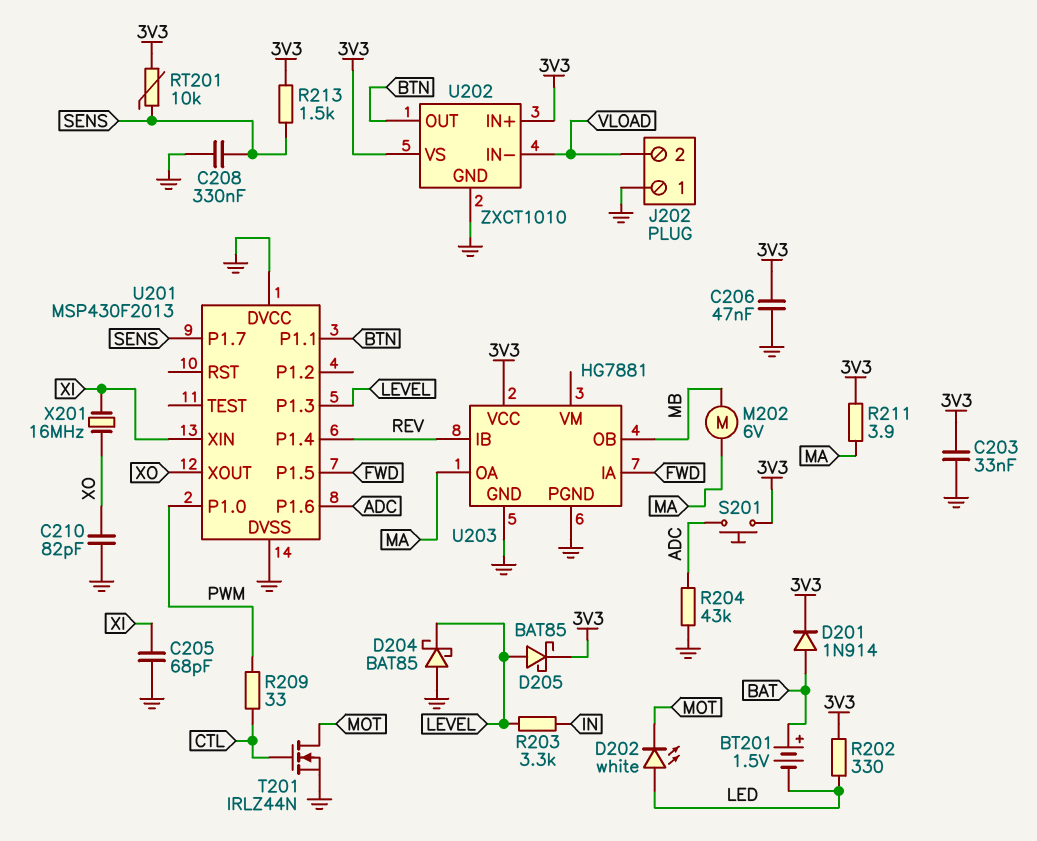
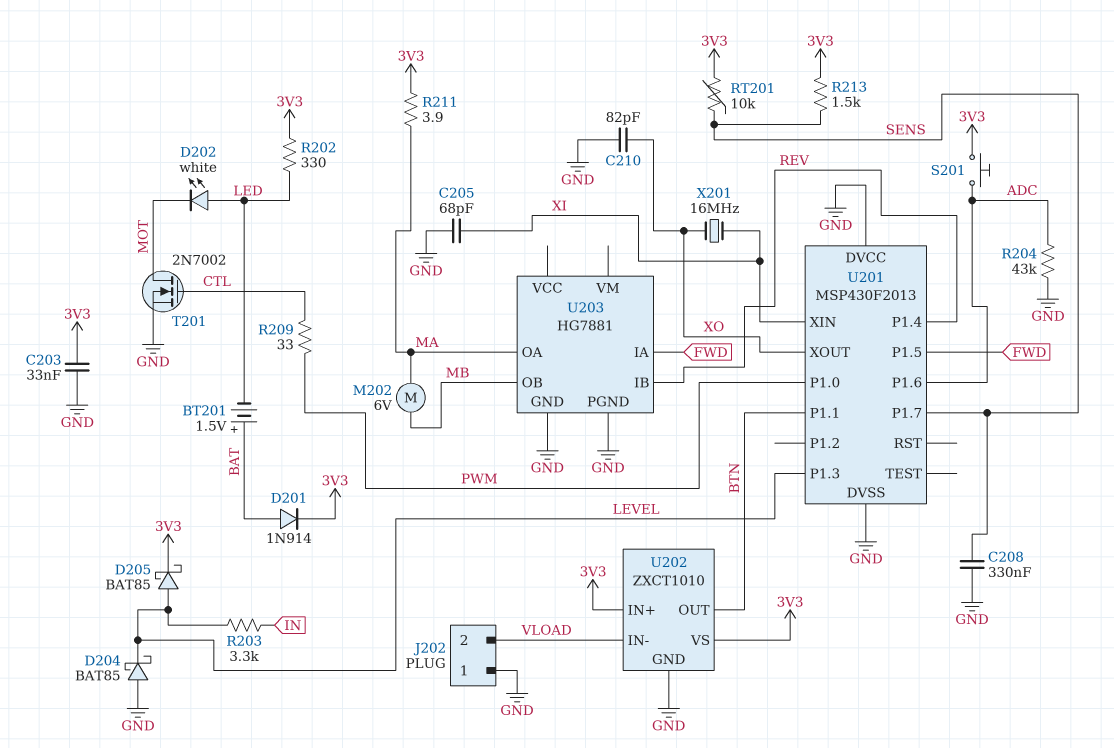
C206: 47nF (3V3, GND) -> none
T201: NMOS IRLZ44N (G CTL, D MOT, S GND) -> NMOS 2N7002 (G CTL, D MOT, S GND)
U203 pin VCC: 3V3 -> none

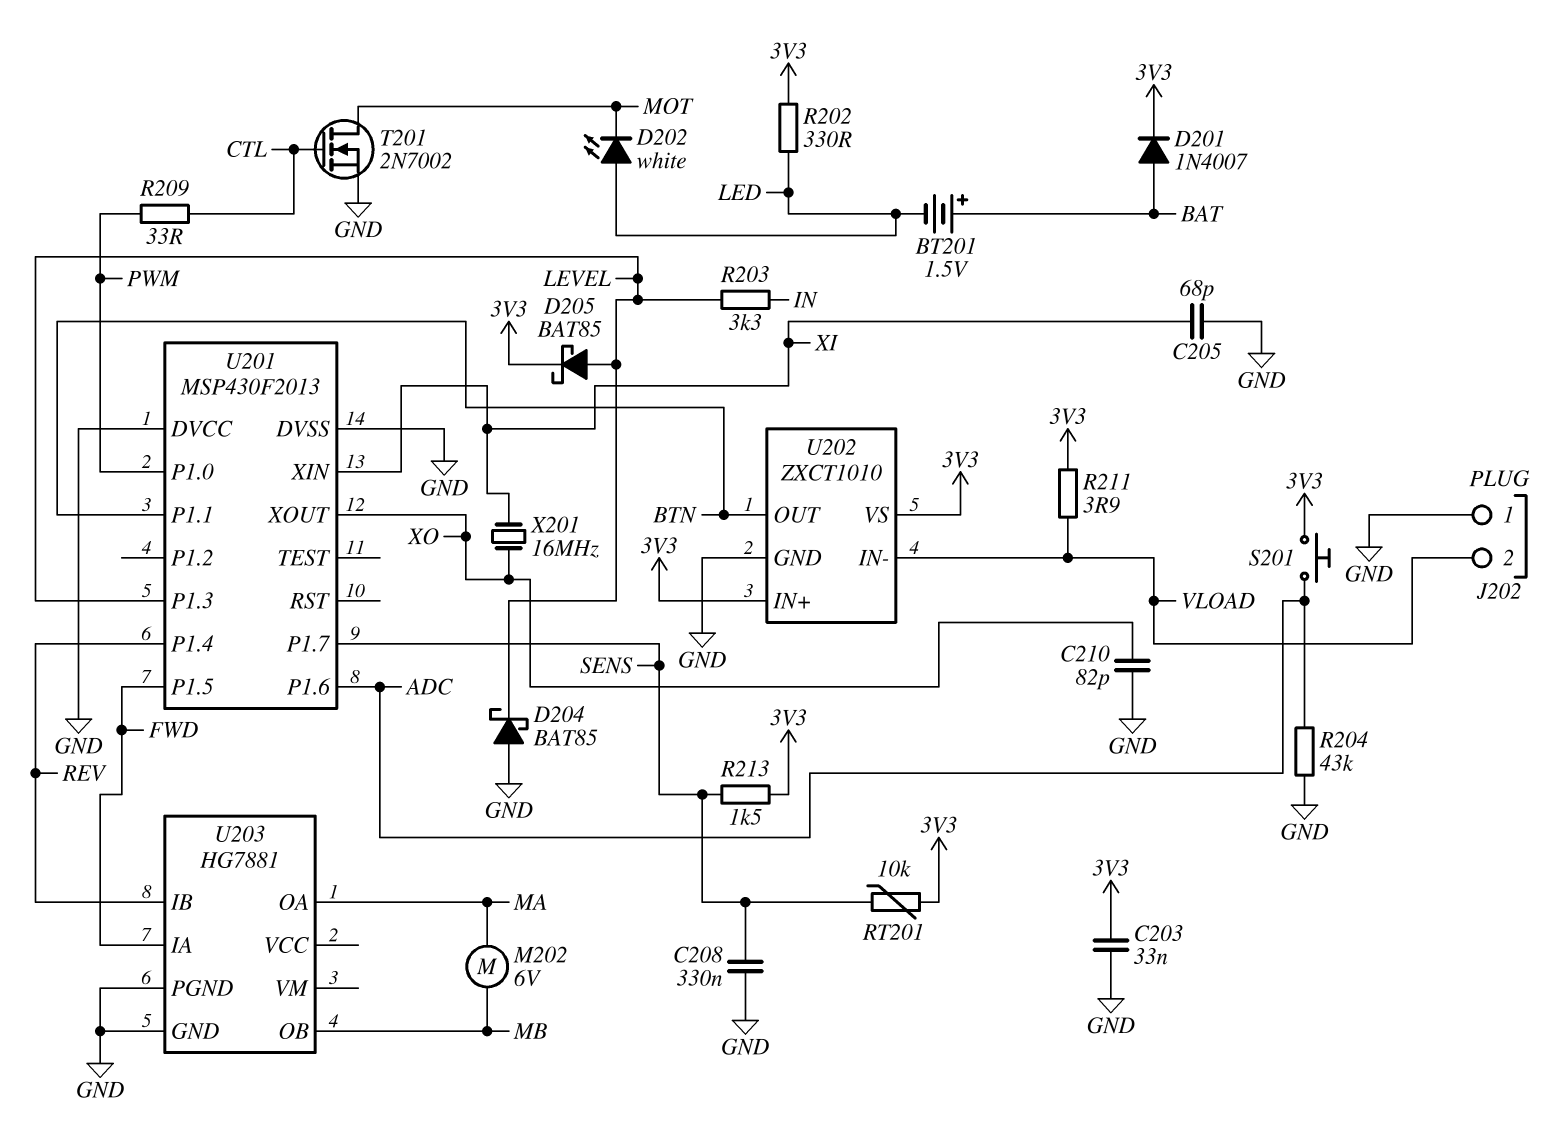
D201: diode 1N914 (A BAT, K 3V3) -> diode 1N4007 (A BAT, K 3V3)
R211: 3.9 (3V3, MA) -> 3.9 (3V3, VLOAD)

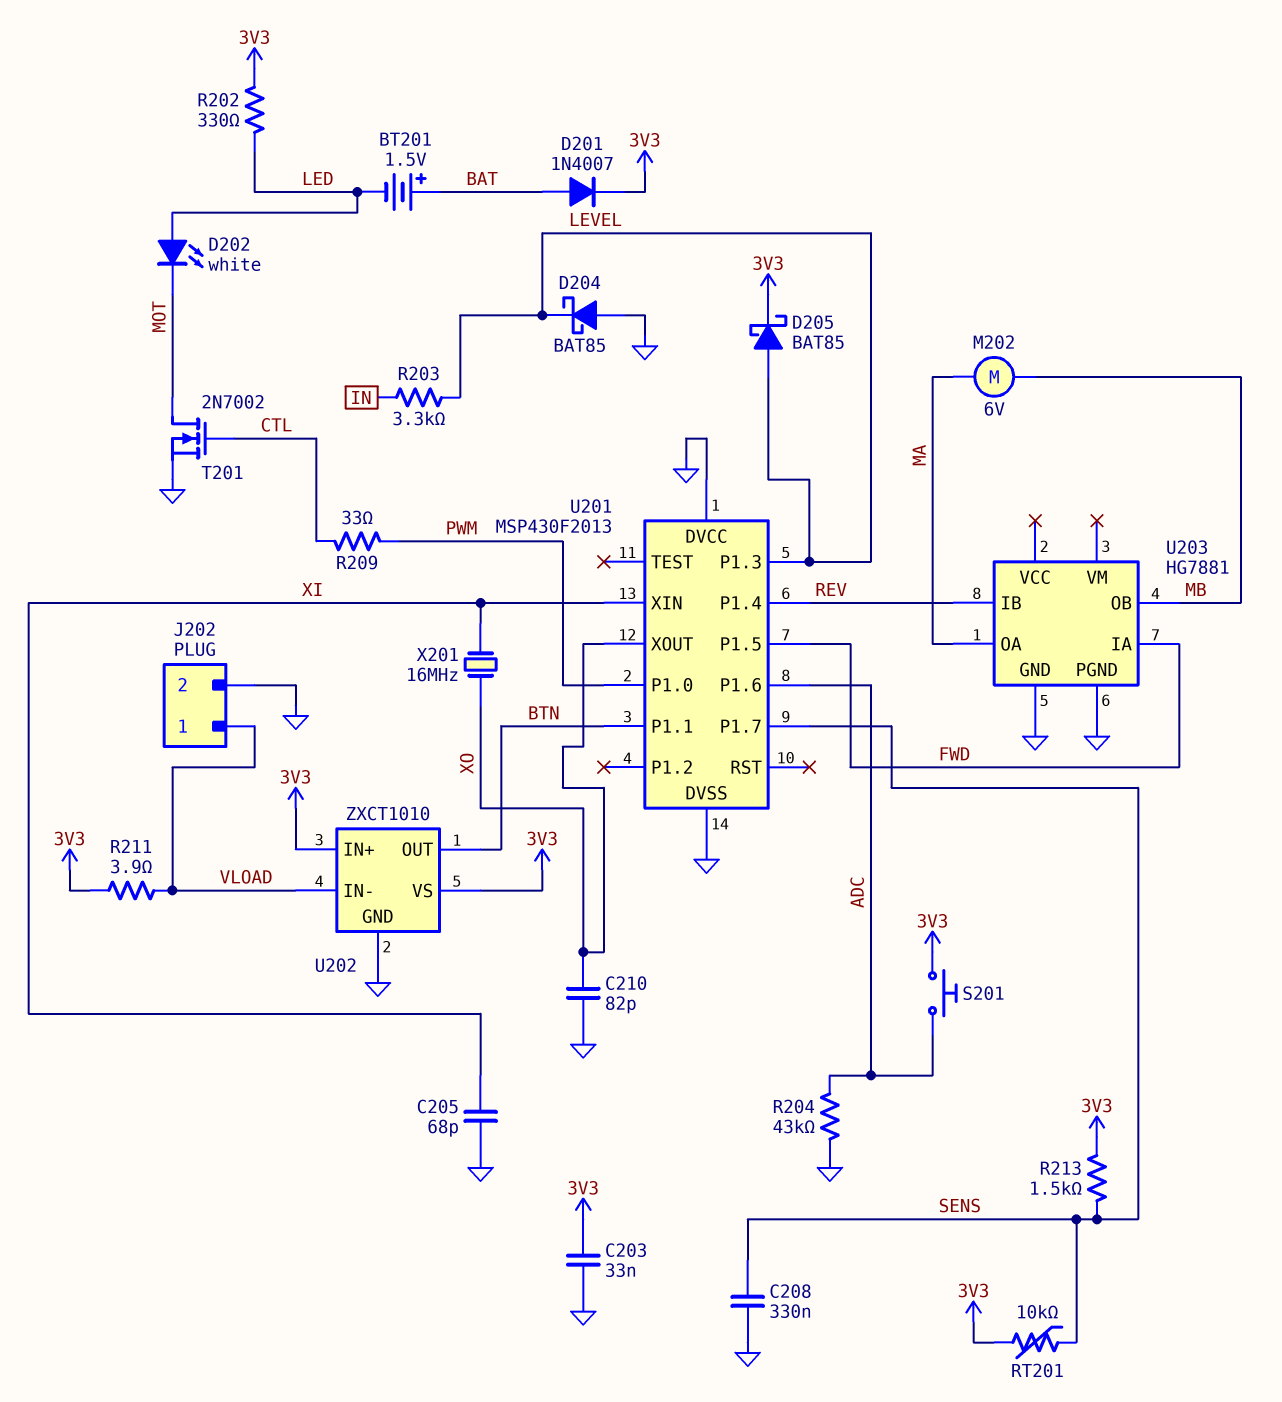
J202 pin 1: GND -> VLOAD
J202 pin 2: VLOAD -> GND

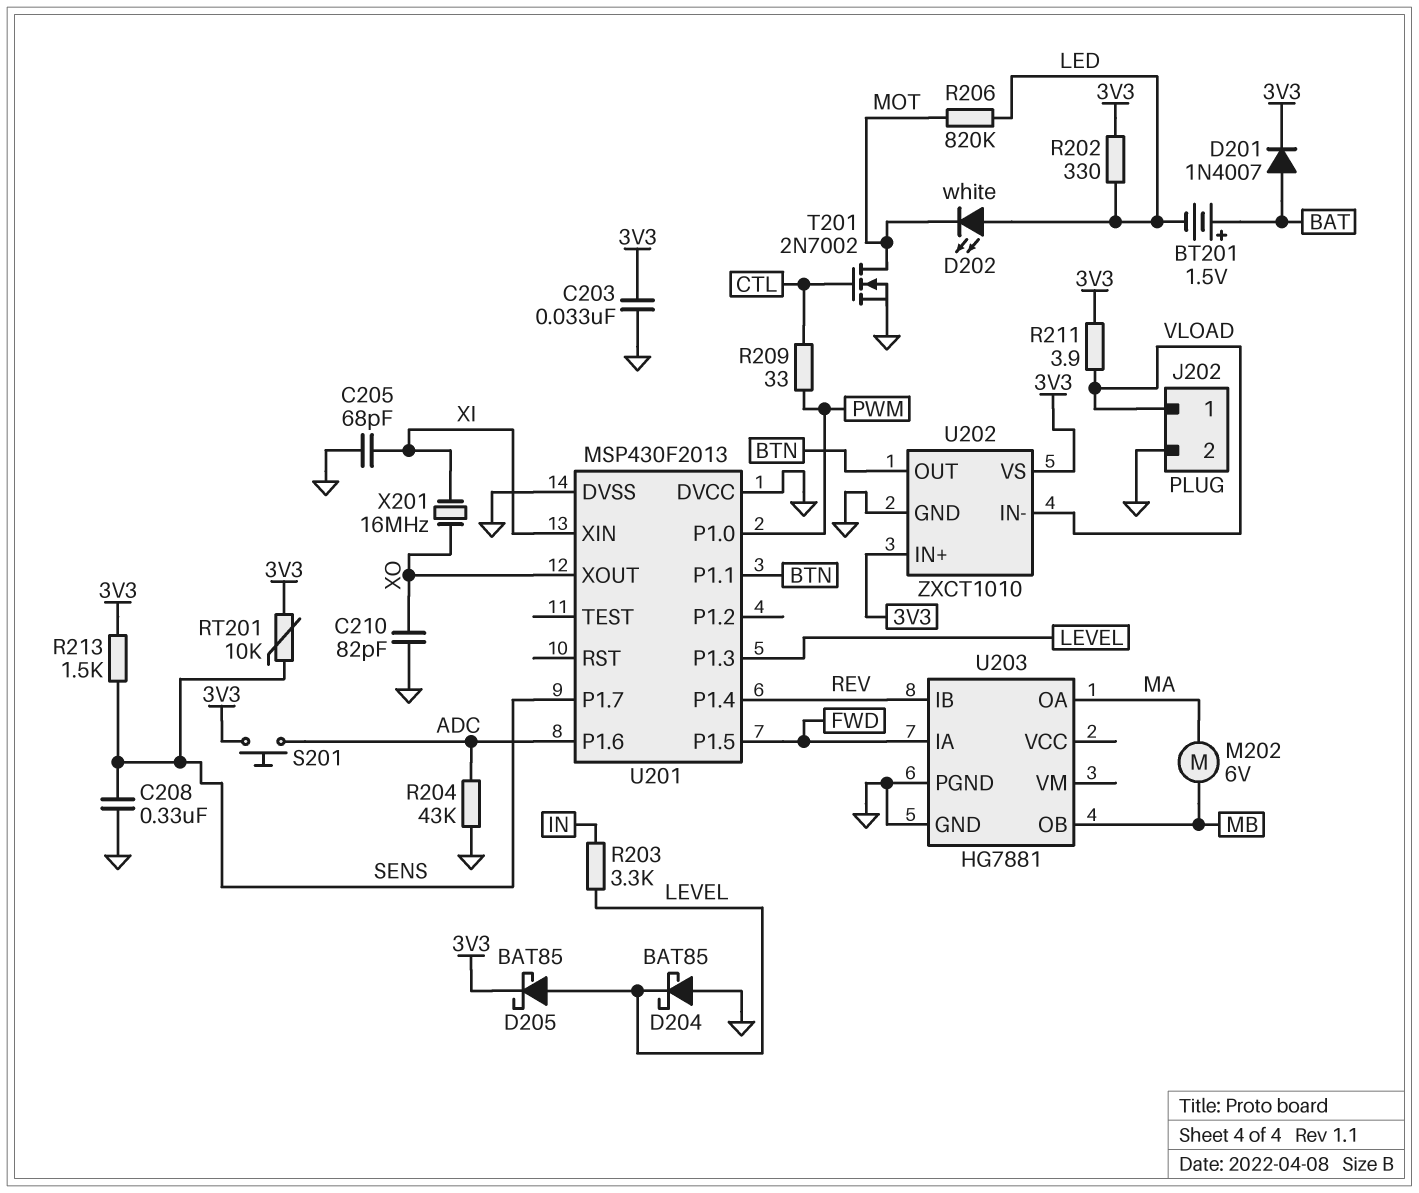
R206: none -> 820k (LED, MOT)

